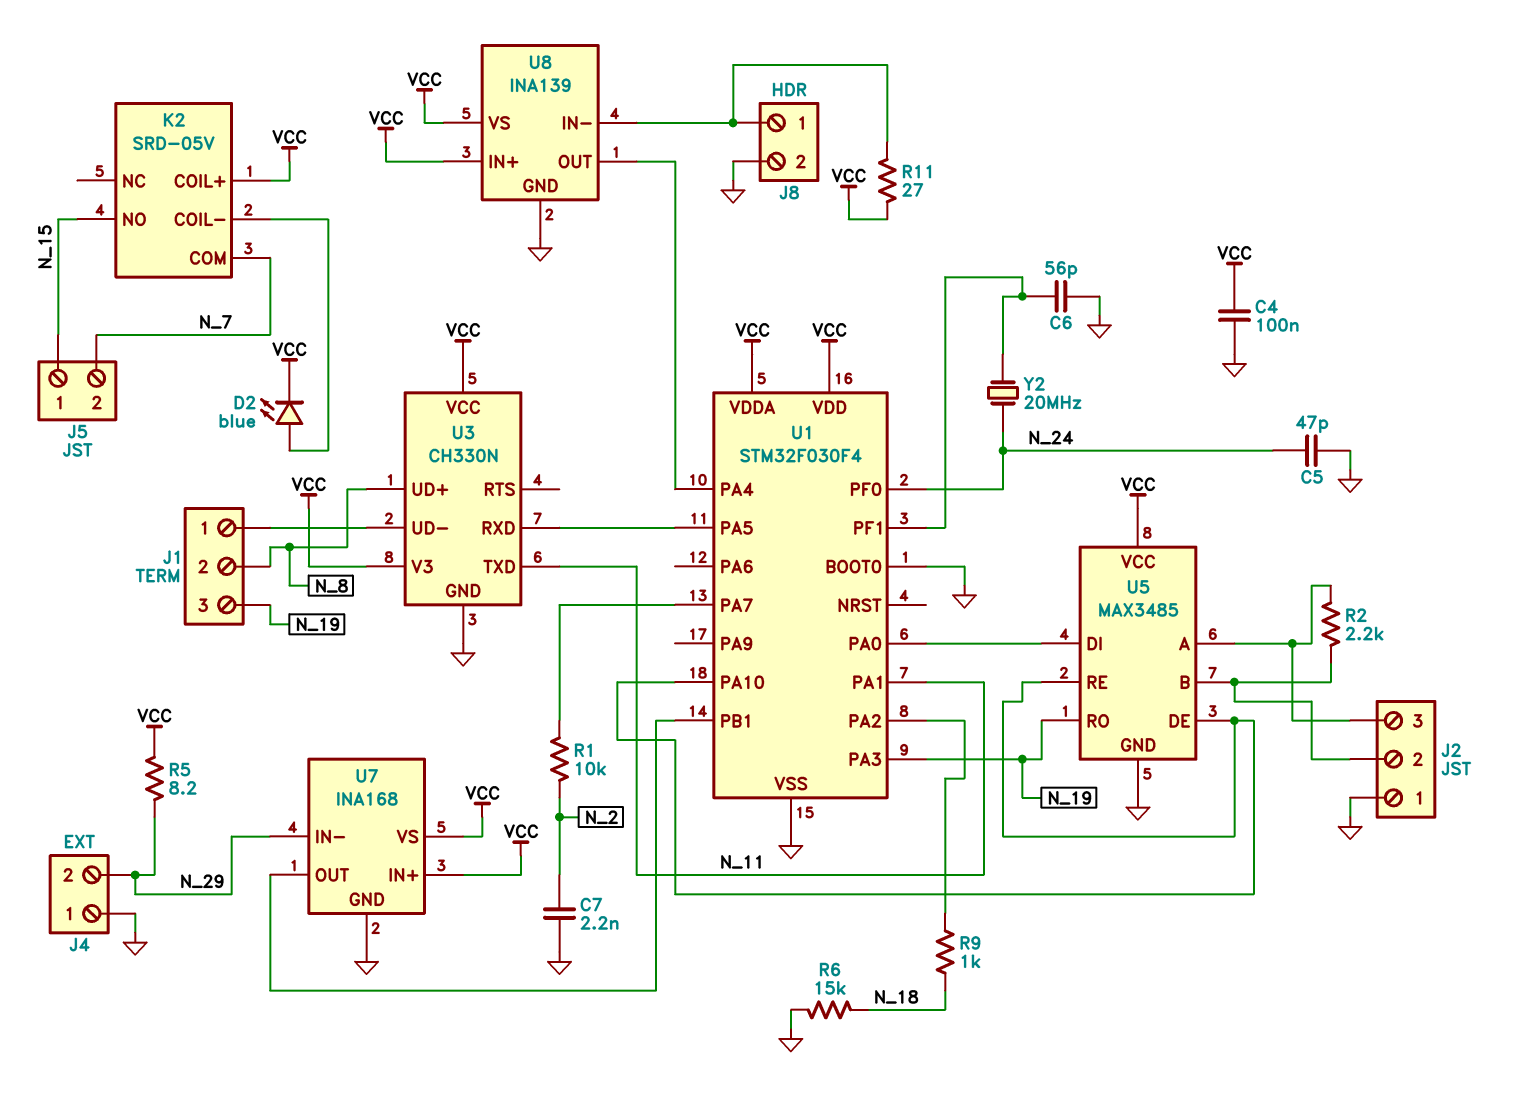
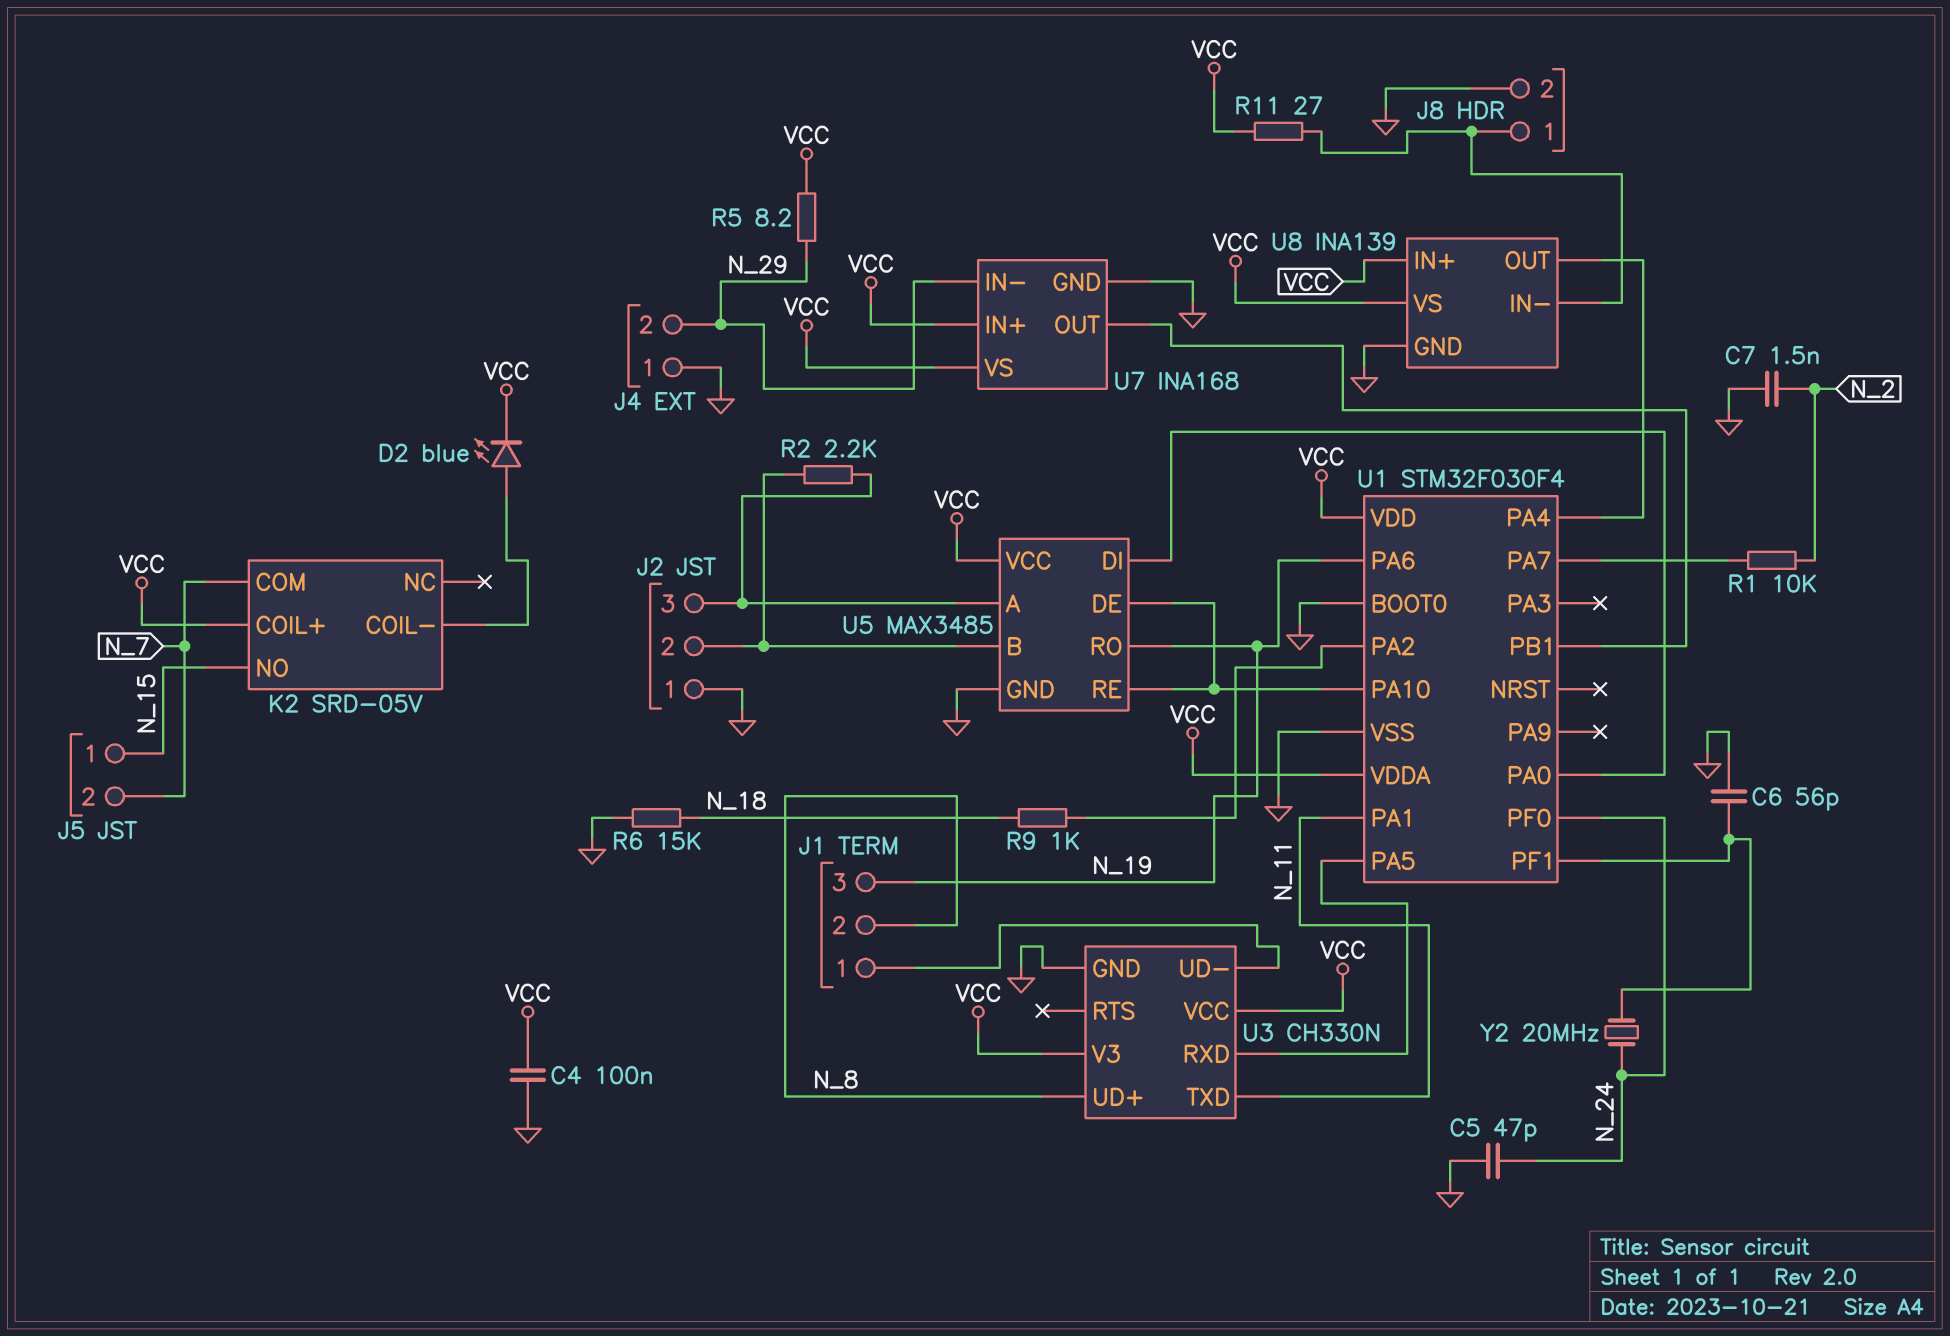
C7: 2.2nF (GND, N_2) -> 1.5nF (GND, N_2)
U1 pin PA3: N_19 -> none
U1 pin PA6: none -> N_19

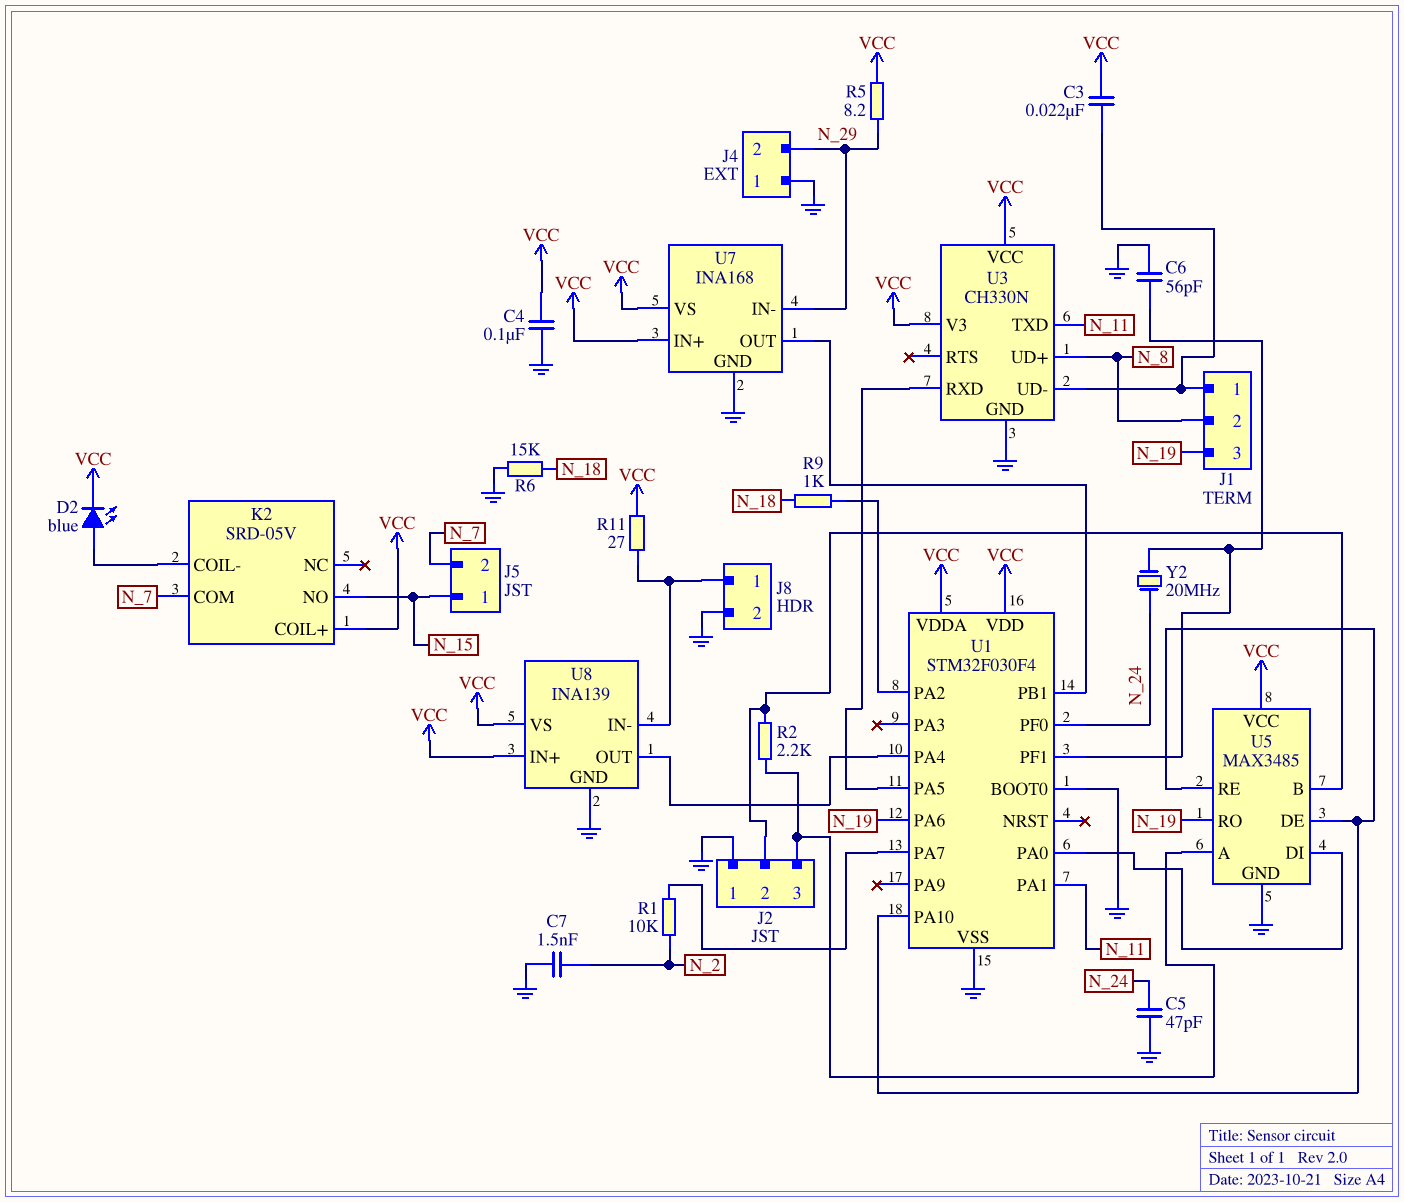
C3: none -> 22nF (J1/1, VCC)

